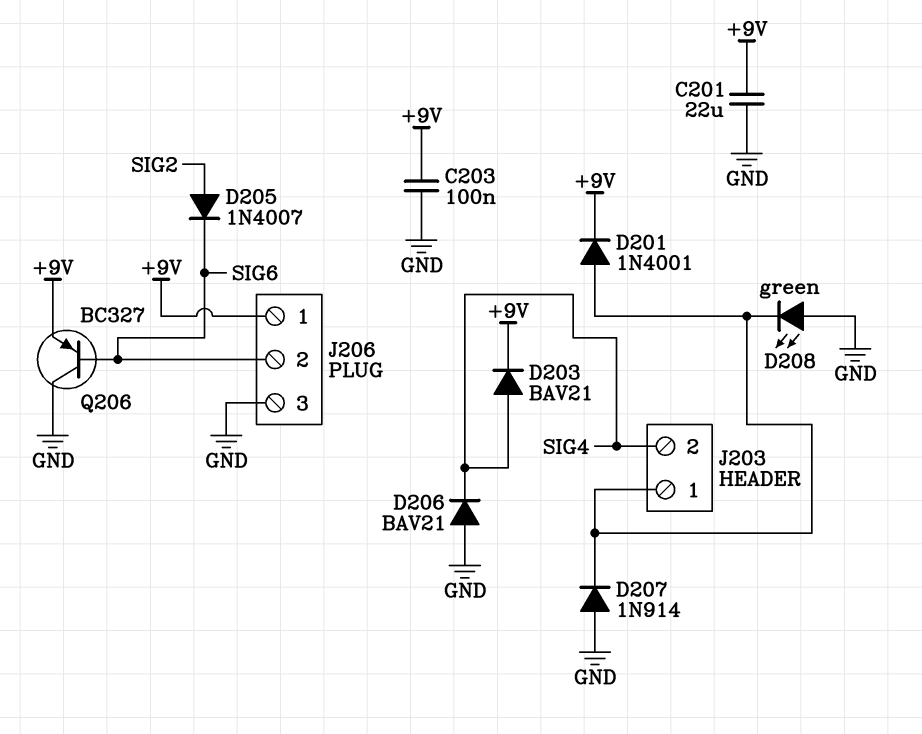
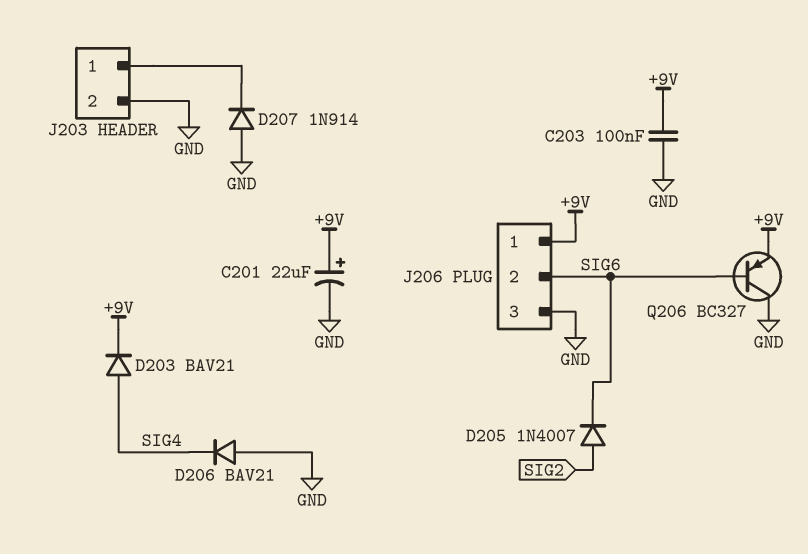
C201: 22uF (+9V, GND) -> 22uF (plus +9V, minus GND)
D201: diode 1N4001 (A J203/1, K +9V) -> none
D208: LED green (A GND, K J203/1) -> none
J203 pin 2: SIG4 -> GND

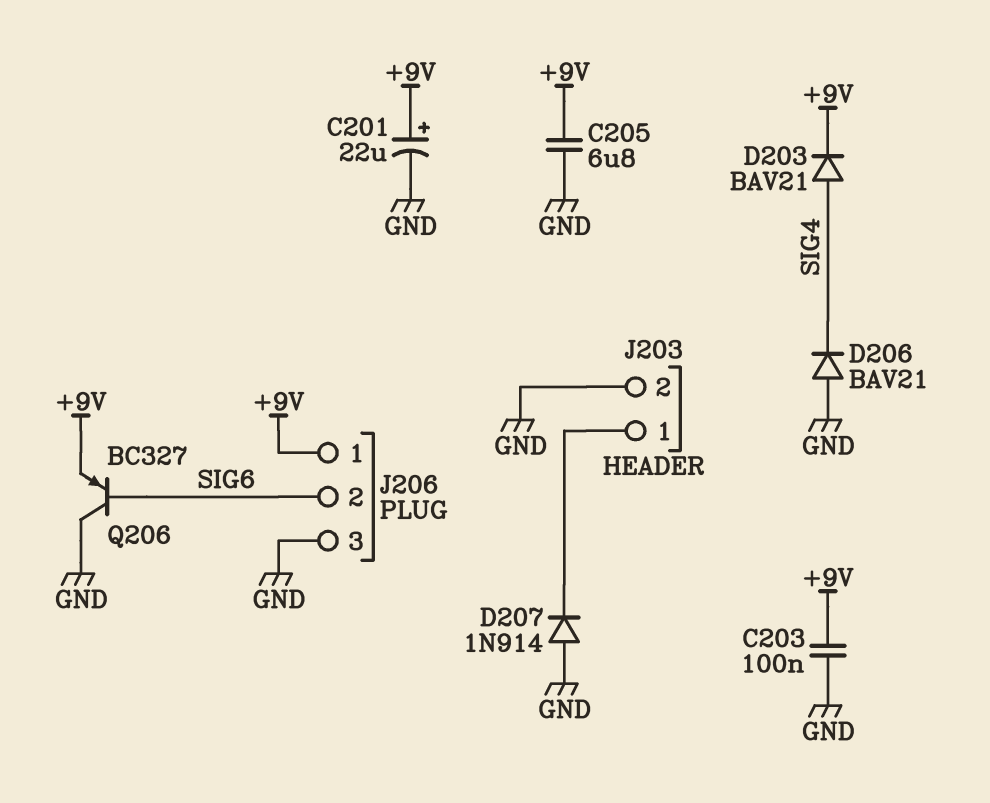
C205: none -> 6.8uF (+9V, GND)
D205: diode 1N4007 (A SIG2, K SIG6) -> none

